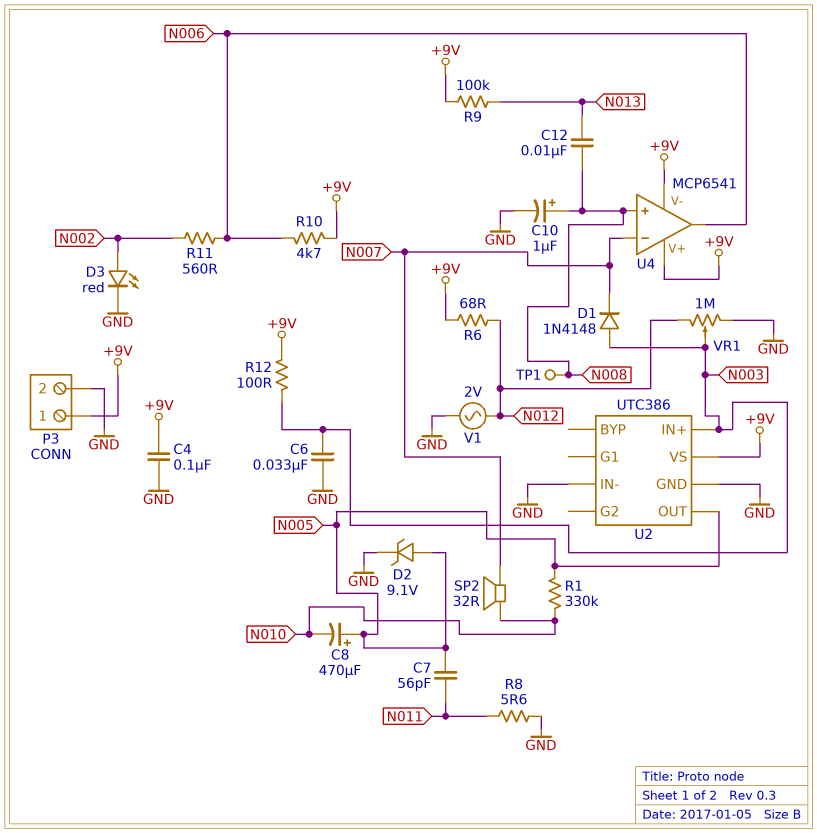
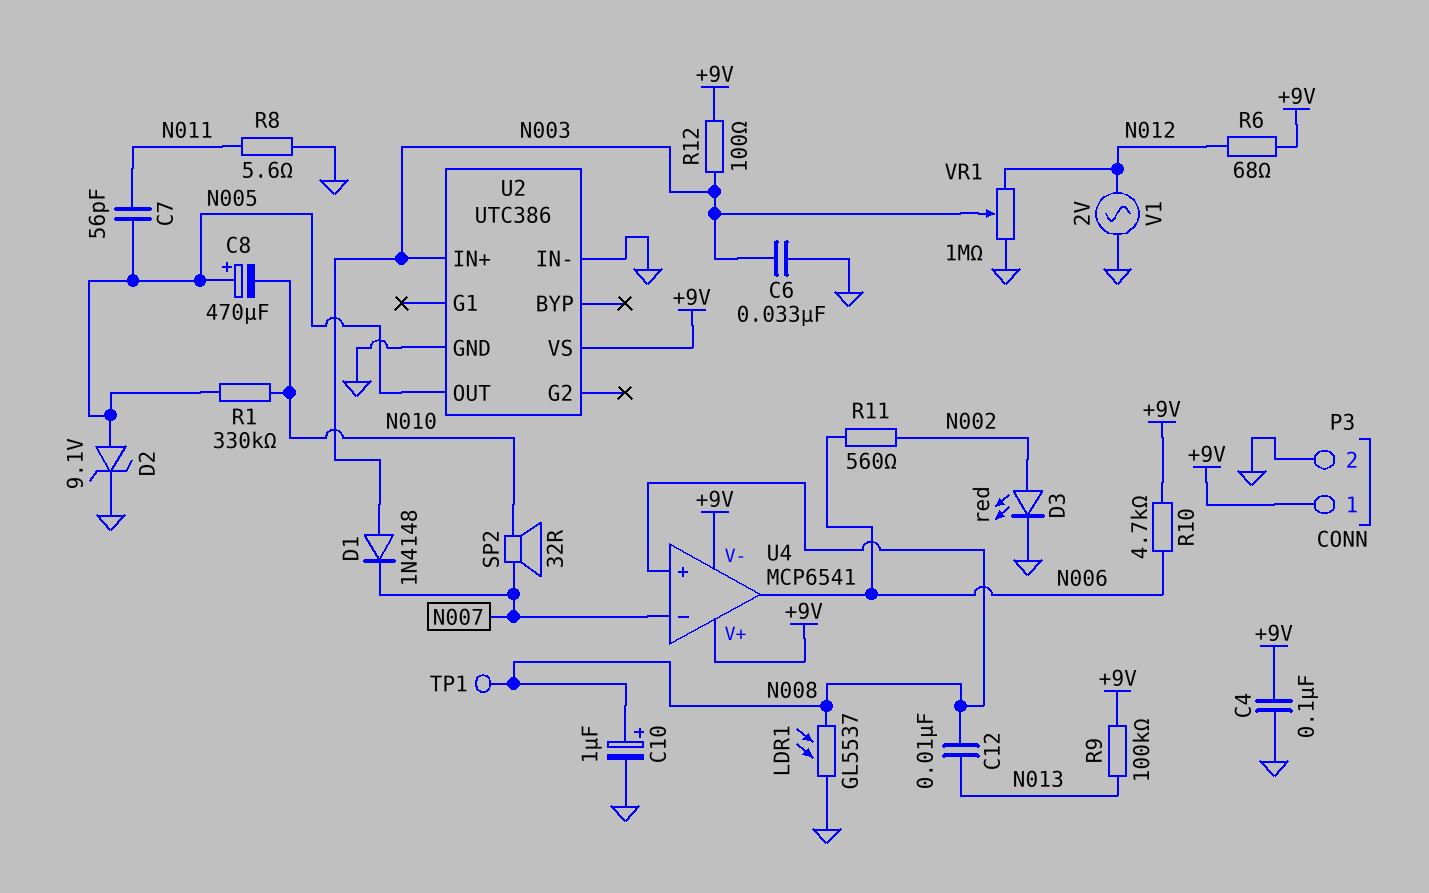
LDR1: none -> GL5537 (GND, N008)

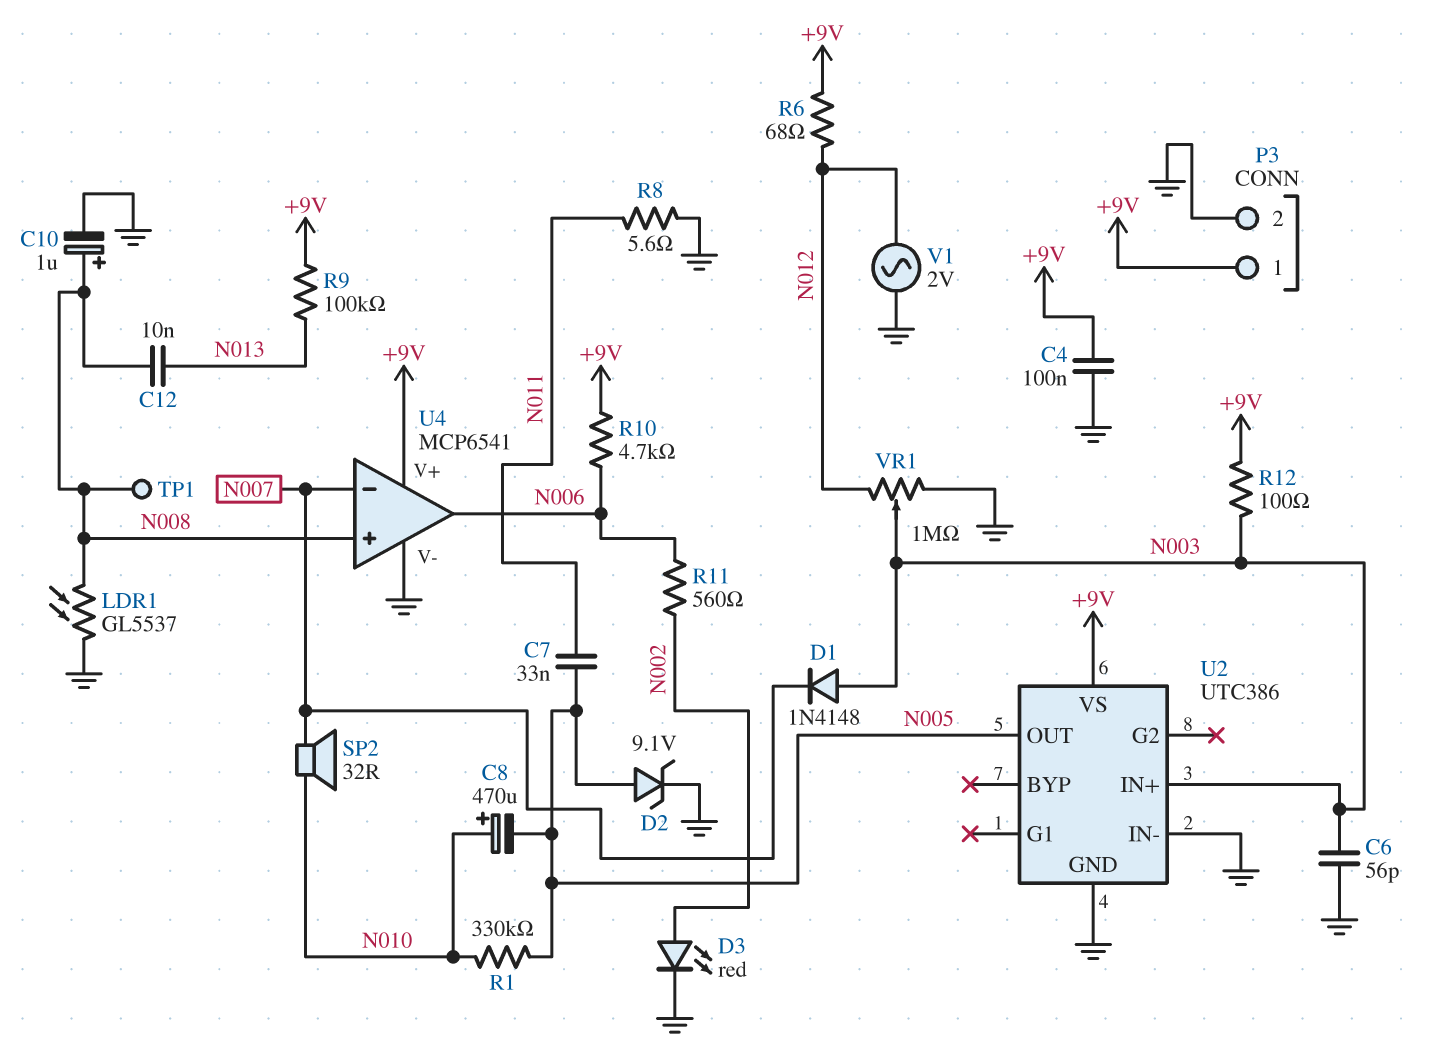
C6: 33nF (GND, N003) -> 56pF (GND, N003)
C7: 56pF (N005, N011) -> 33nF (N005, N011)
C8: 470uF (plus N005, minus N010) -> 470uF (plus N010, minus N005)
U4 pin V-: +9V -> GND

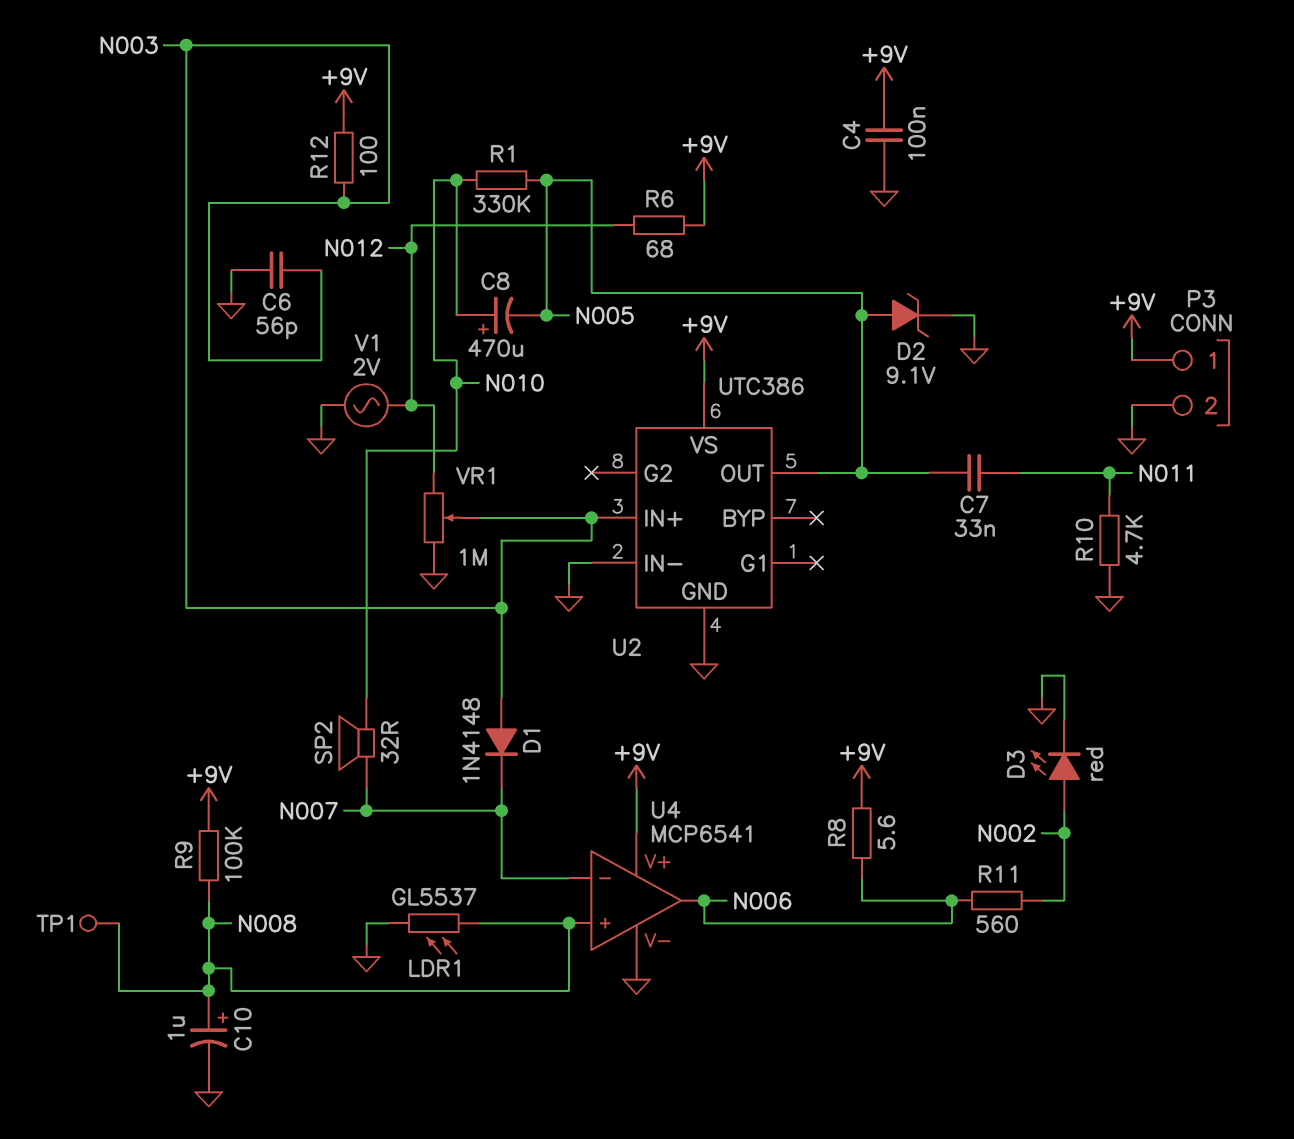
C12: 10nF (N008, N013) -> none
R8: 5.6 (GND, N011) -> 5.6 (+9V, N006)
R9: 100k (+9V, N013) -> 100k (+9V, N008)
R10: 4.7k (+9V, N006) -> 4.7k (GND, N011)

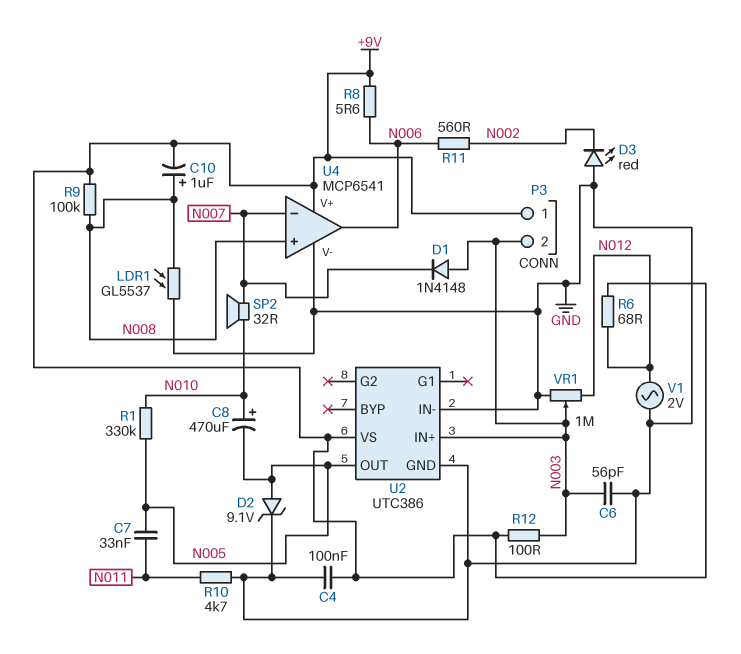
C10: 1uF (plus N008, minus GND) -> 1uF (plus N008, minus +9V)
D3: LED red (A N002, K GND) -> LED red (A GND, K N002)
P3 pin 2: GND -> N003
TP1: test point (N008) -> none

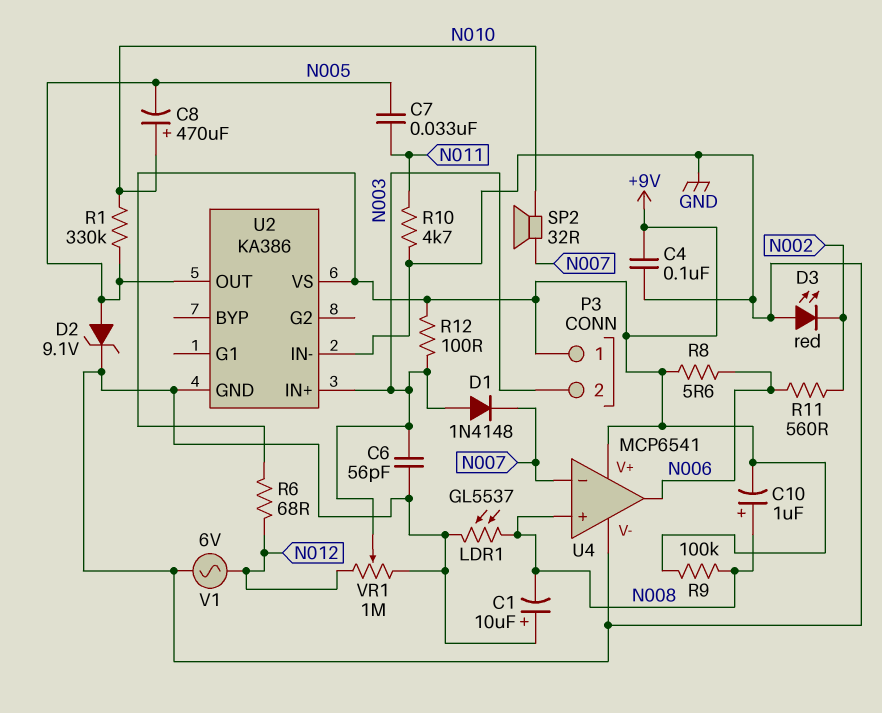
C1: none -> 10uF (plus GND, minus N008)
U2: UTC386 -> KA386
V1: AC 2V (GND, N012) -> AC 6V (GND, N012)

